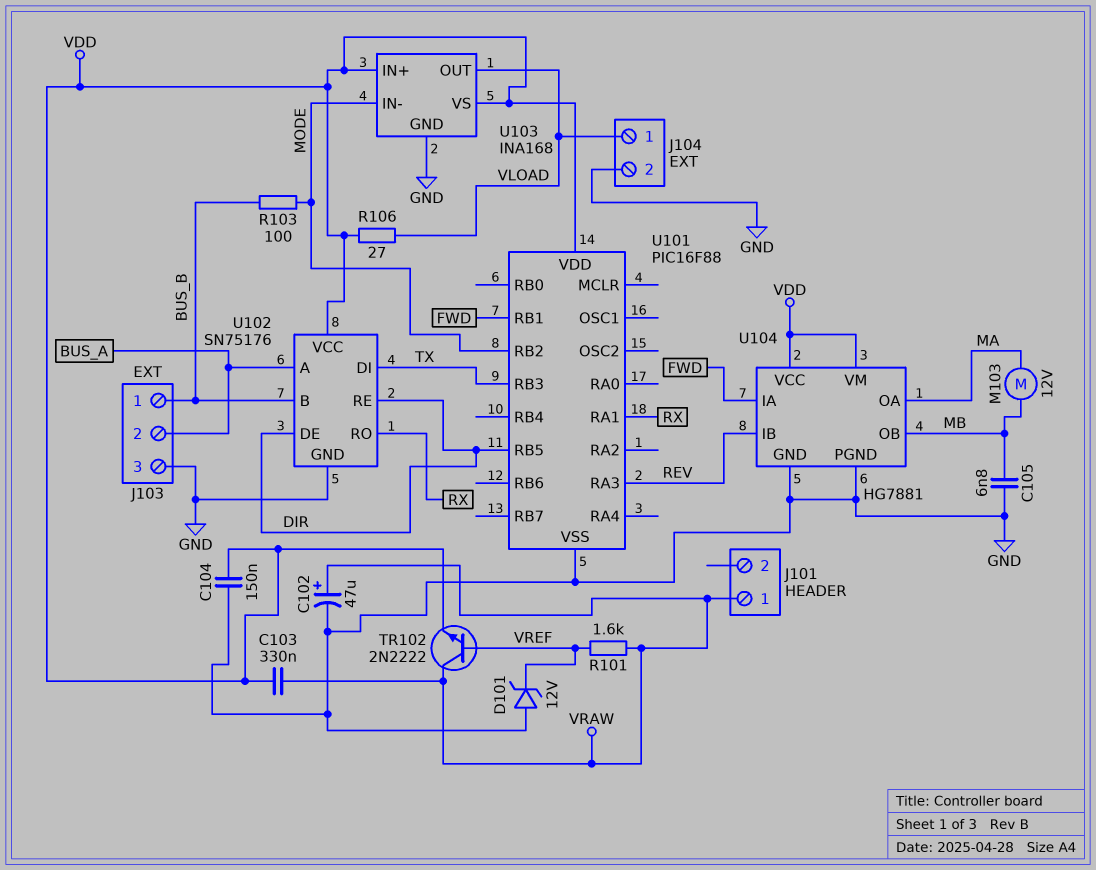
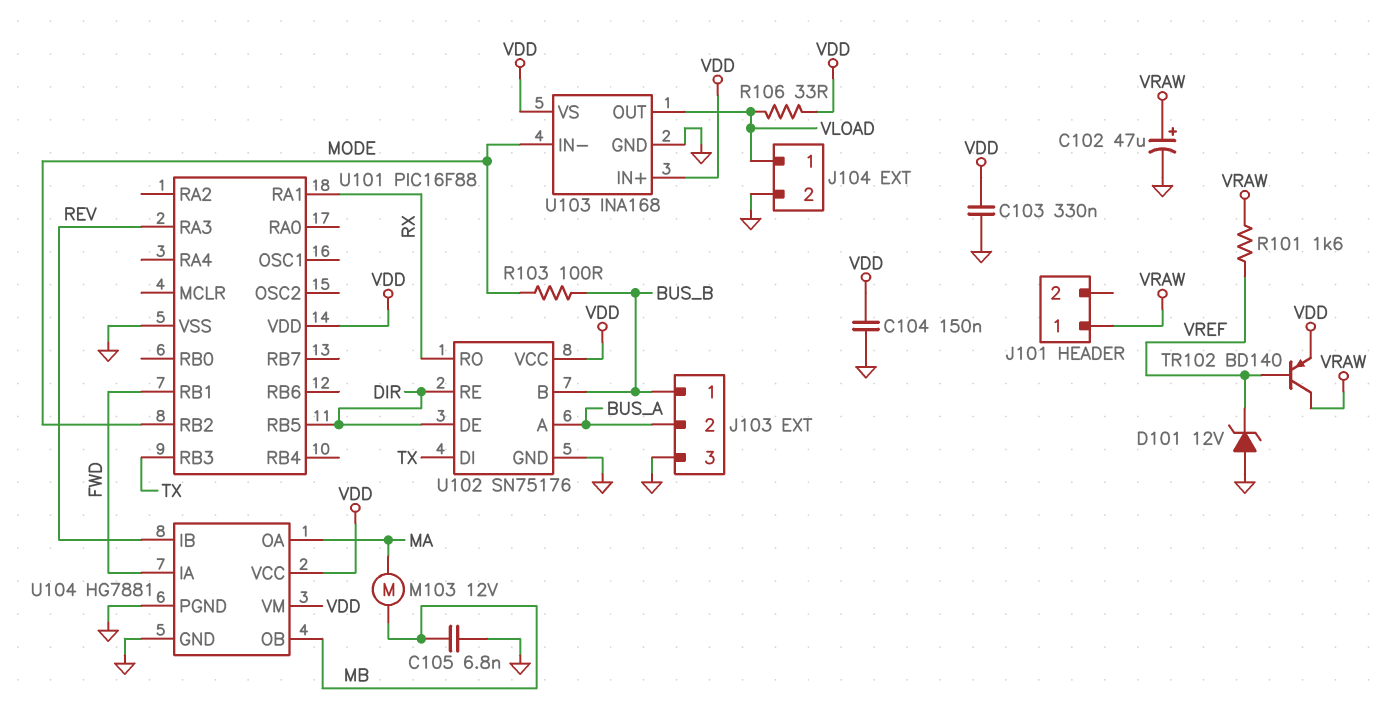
C103: 330nF (VDD, VRAW) -> 330nF (GND, VDD)
R106: 27 (VDD, VLOAD) -> 33 (VDD, VLOAD)
TR102: NPN 2N2222 (B VREF, C VRAW, E VDD) -> PNP BD140 (B VREF, C VRAW, E VDD)

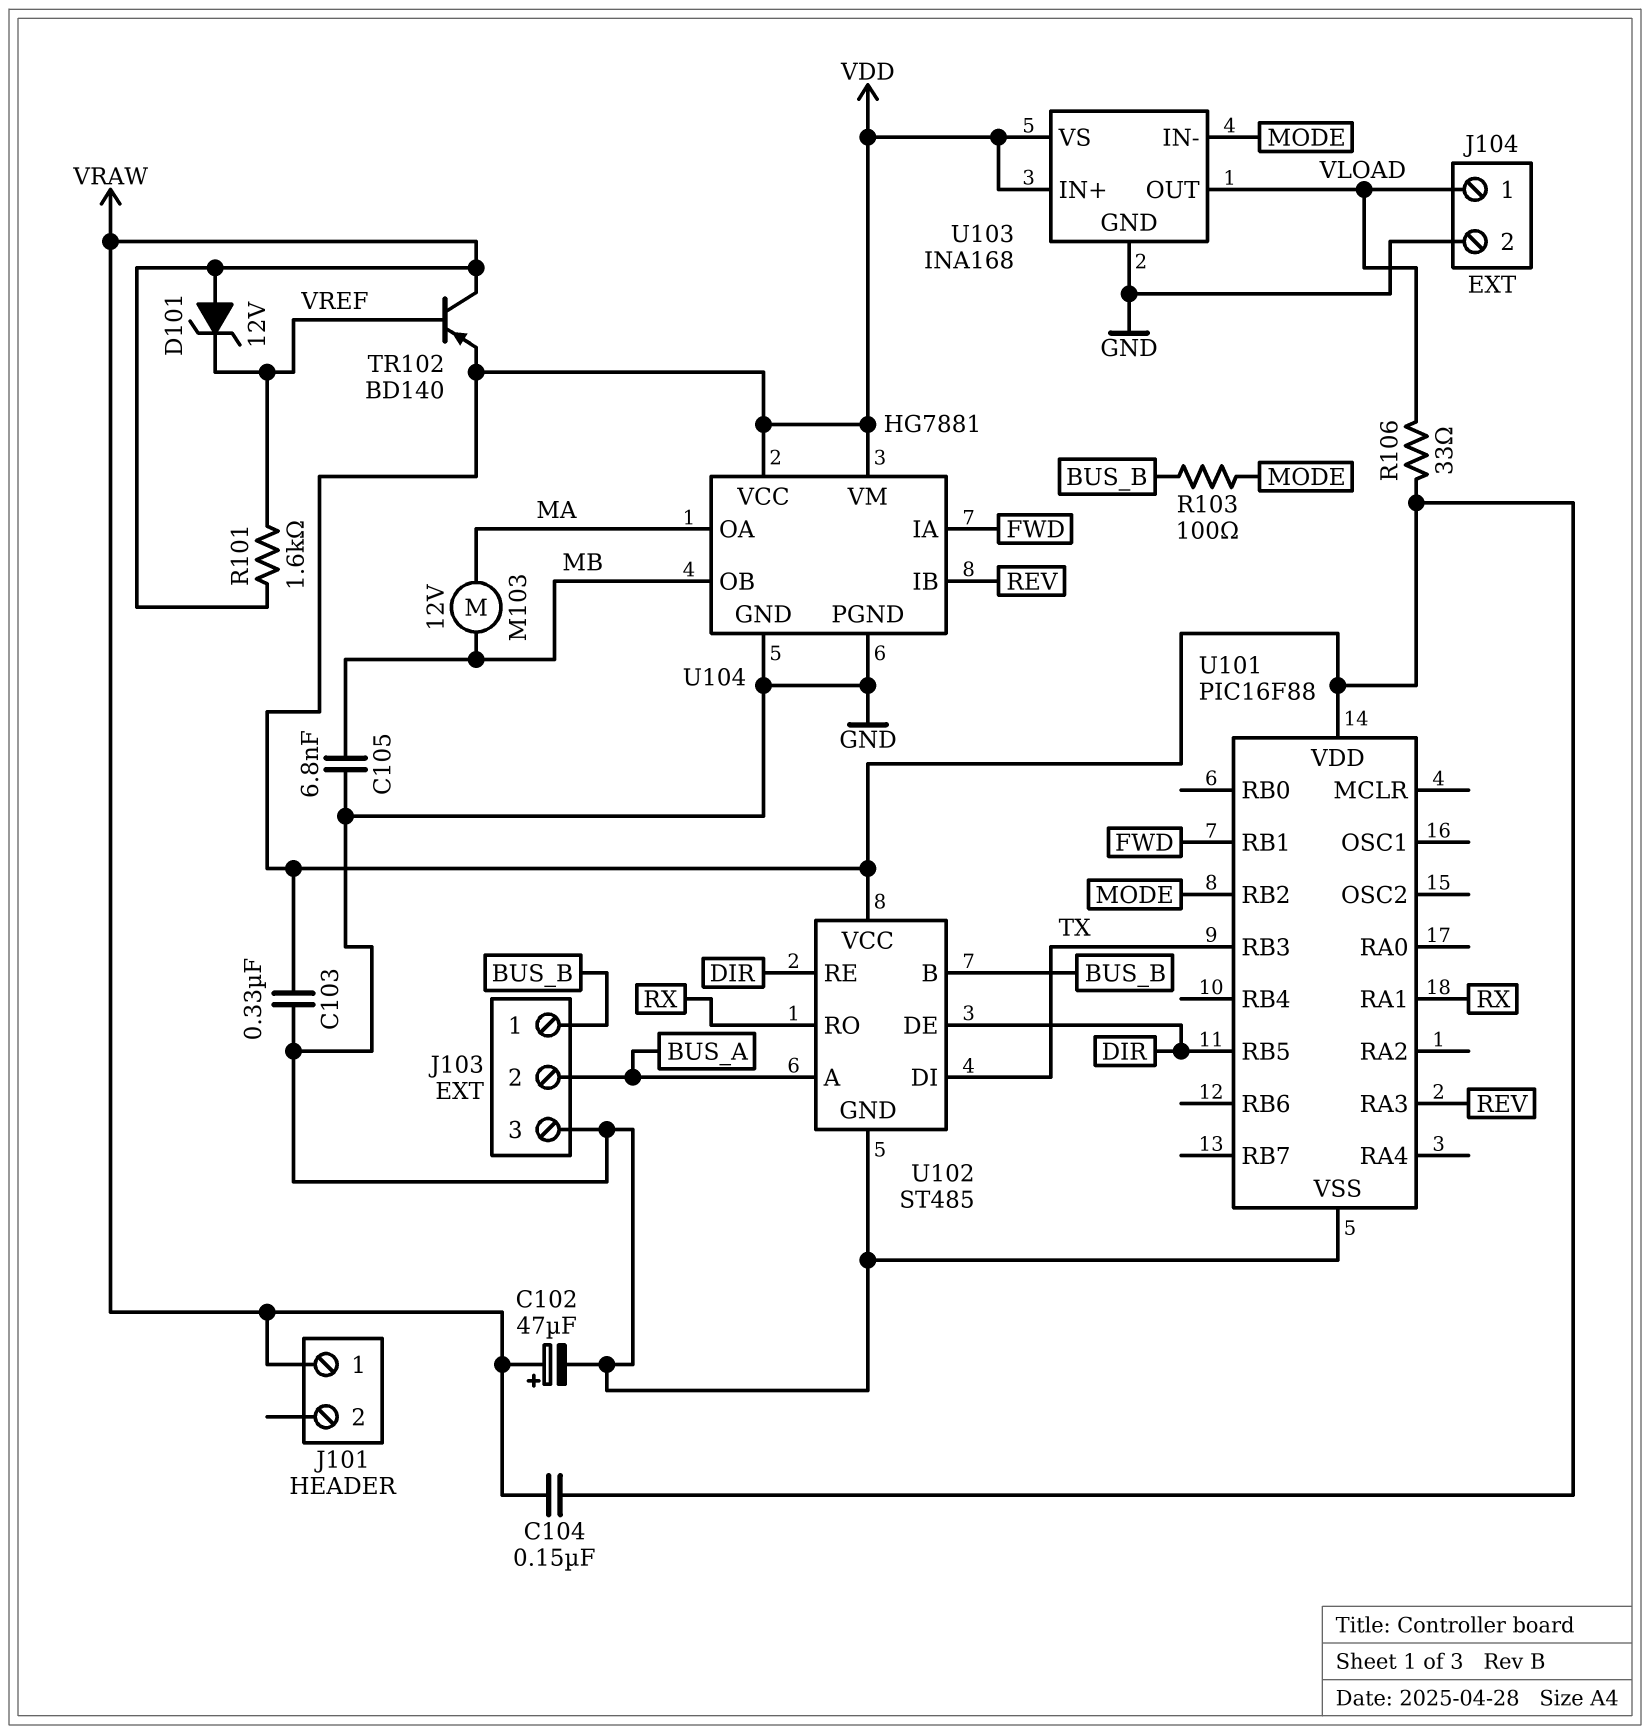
C104: 150nF (GND, VDD) -> 150nF (VDD, VRAW)
D101: zener 12V (A GND, K VREF) -> zener 12V (A VRAW, K VREF)
U102: SN75176 -> ST485

